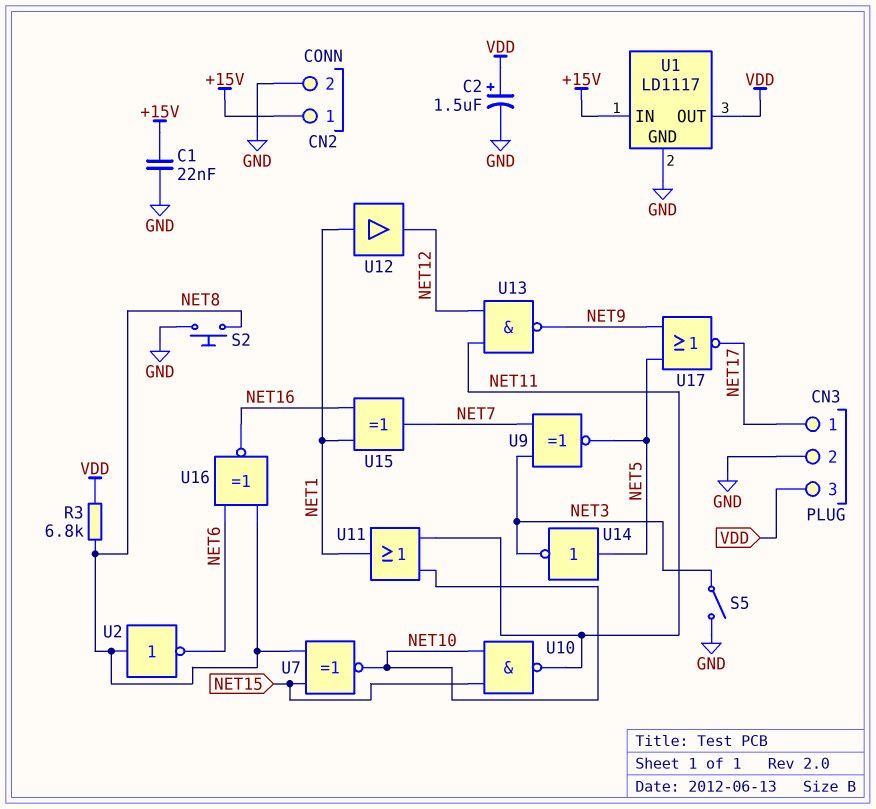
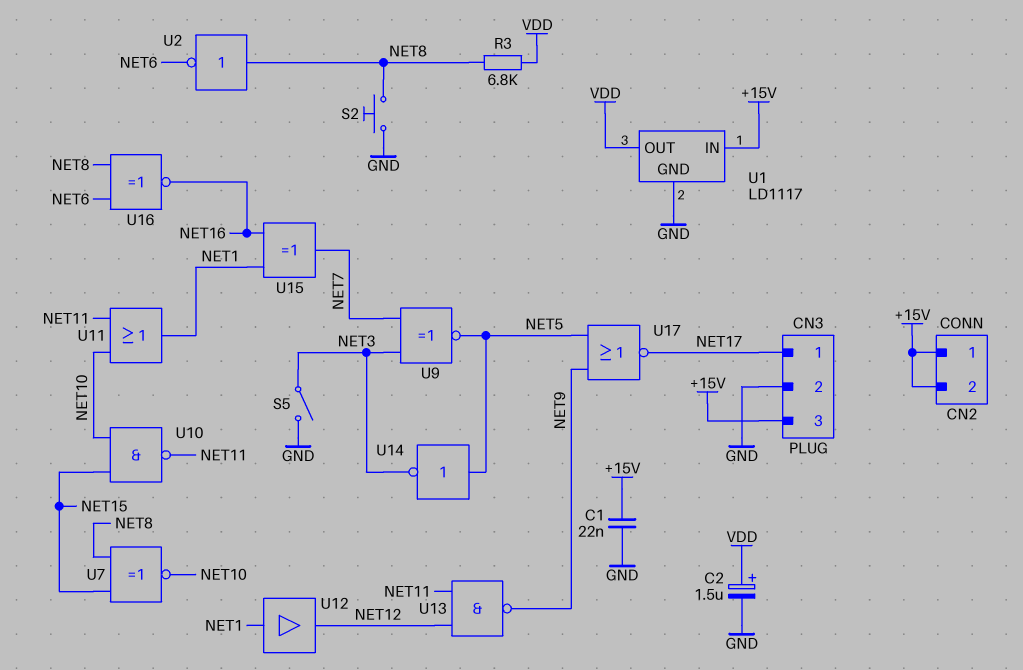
CN2 pin 2: GND -> +15V
CN3 pin 3: VDD -> +15V

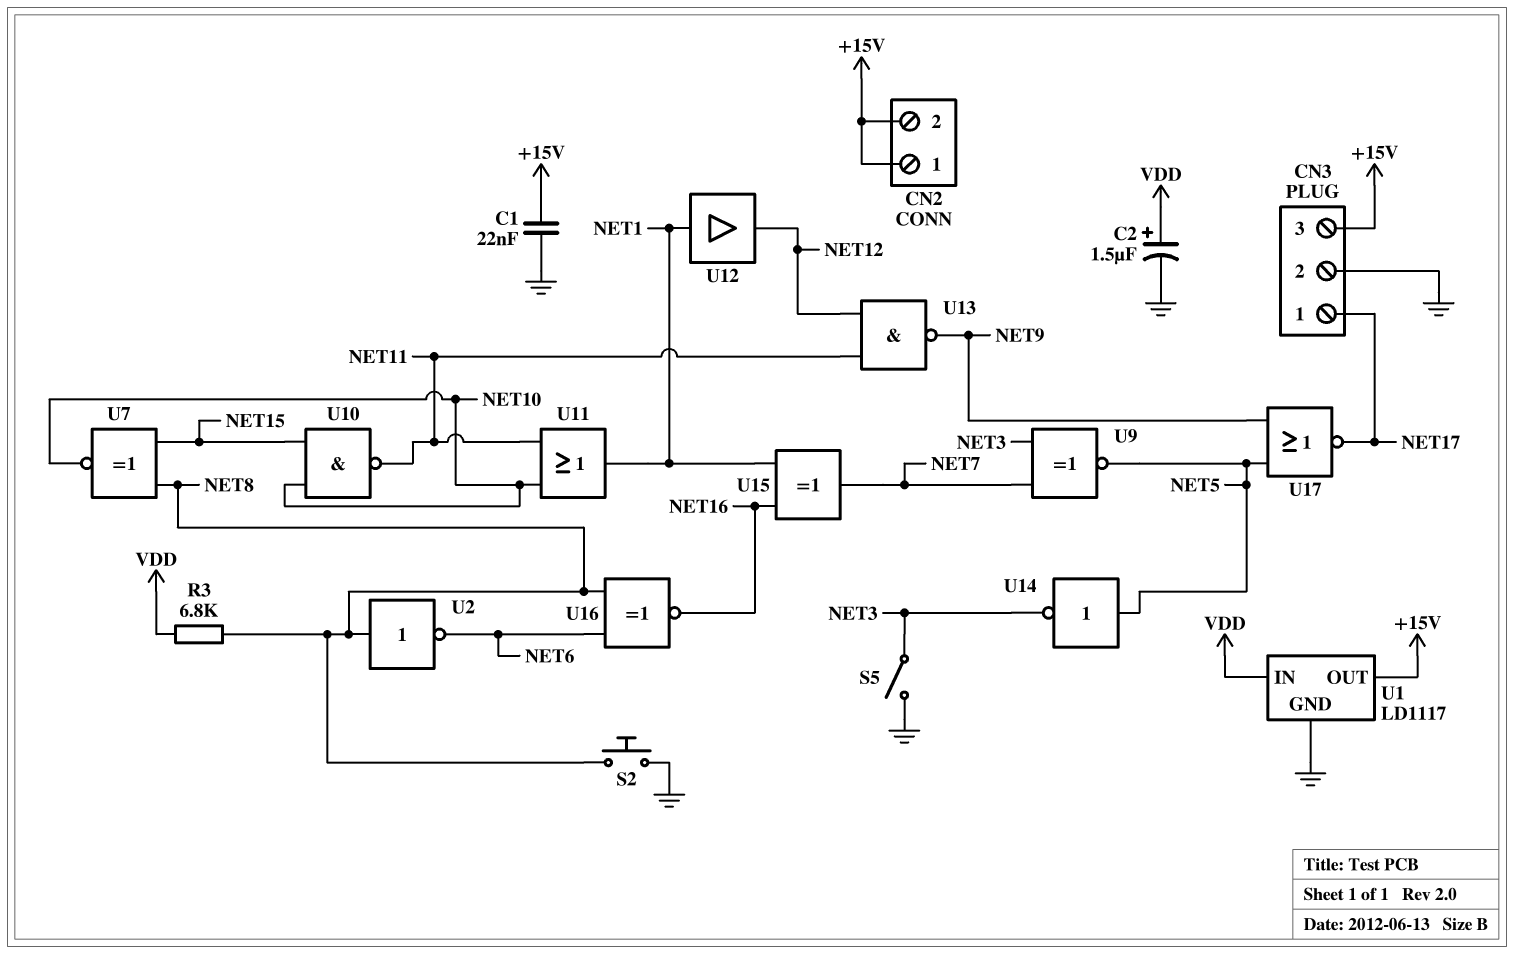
U1 pin IN: +15V -> VDD
U1 pin OUT: VDD -> +15V

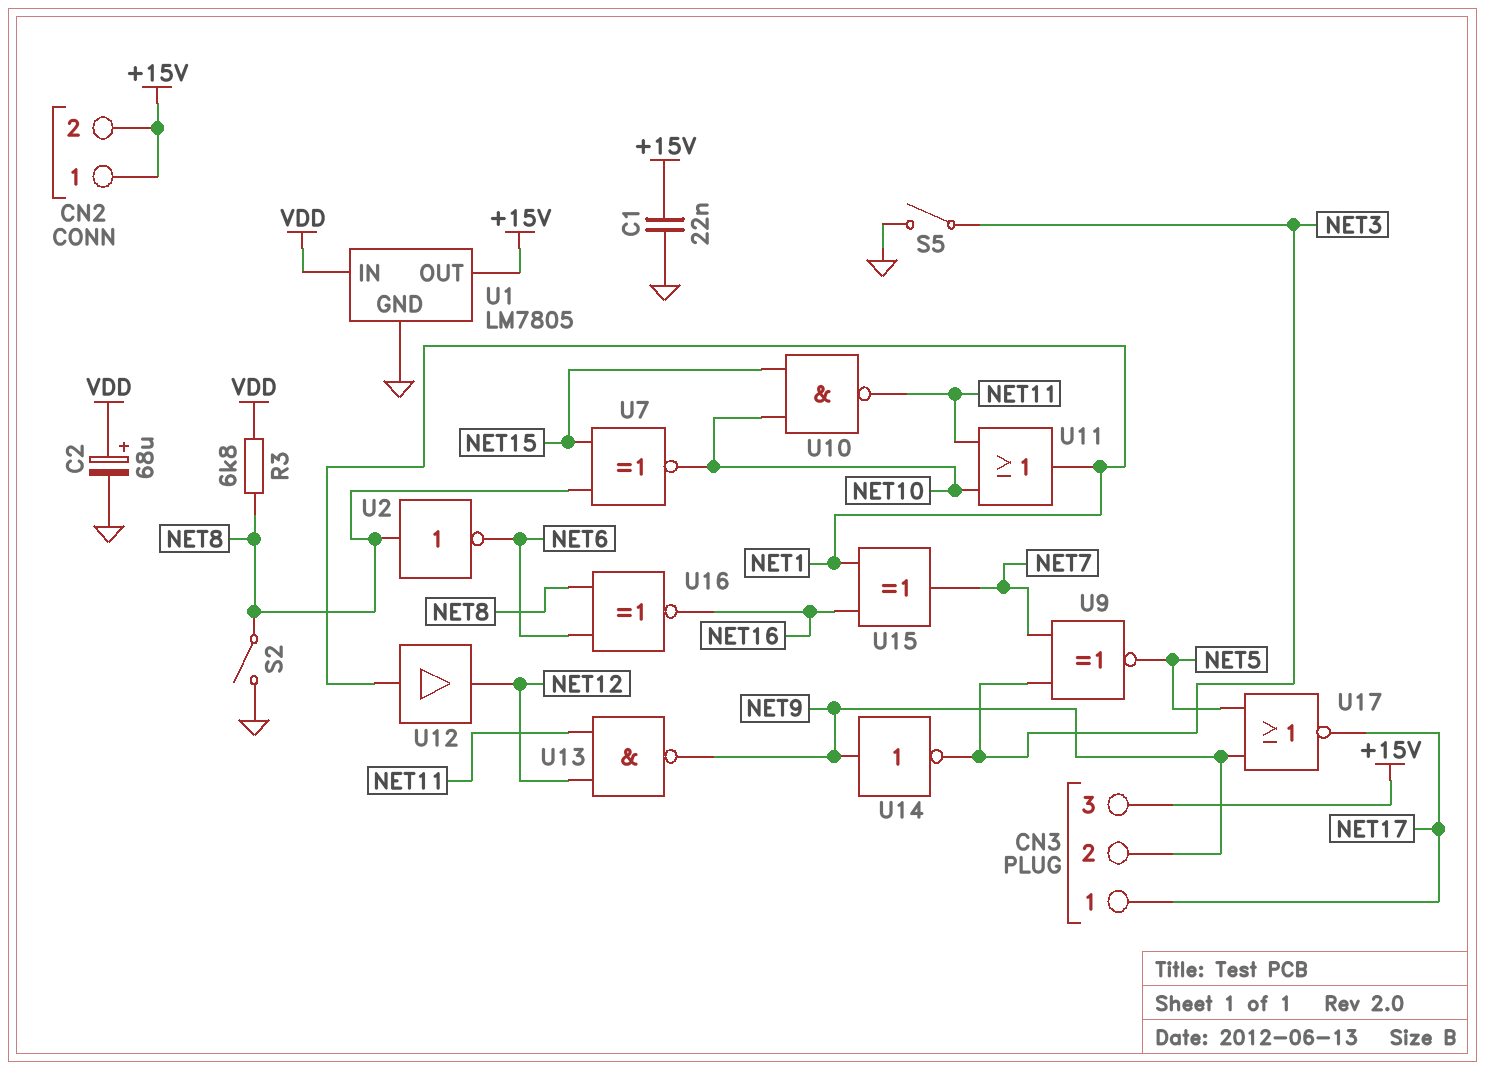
C2: 1.5uF (plus VDD, minus GND) -> 68uF (plus VDD, minus GND)
CN3 pin 2: GND -> NET9
S2: button (GND, NET8) -> switch (GND, NET8)
U1: LD1117 -> LM7805
U14: NOT (in NET5, out NET3) -> NOT (in NET9, out NET3)

